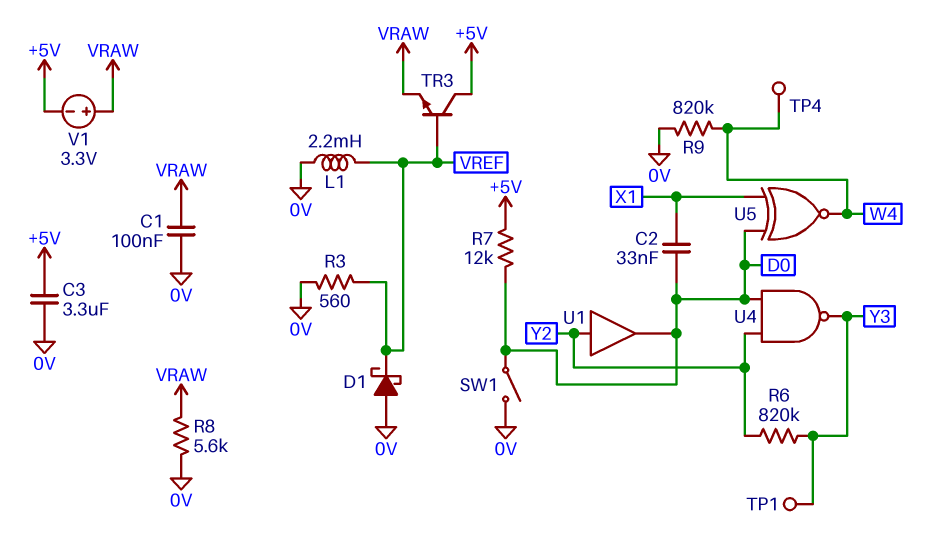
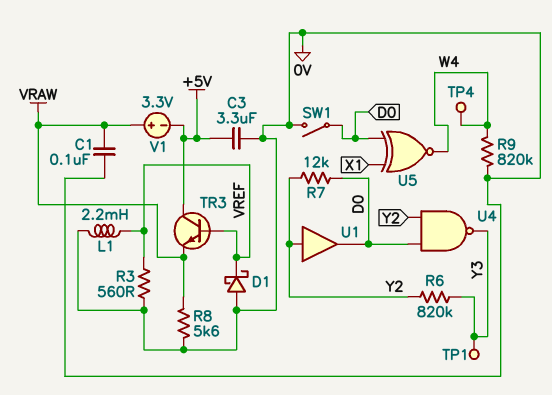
C2: 33nF (D0, X1) -> none
R7: 12k (+5V, D0) -> 12k (D0, Y2)

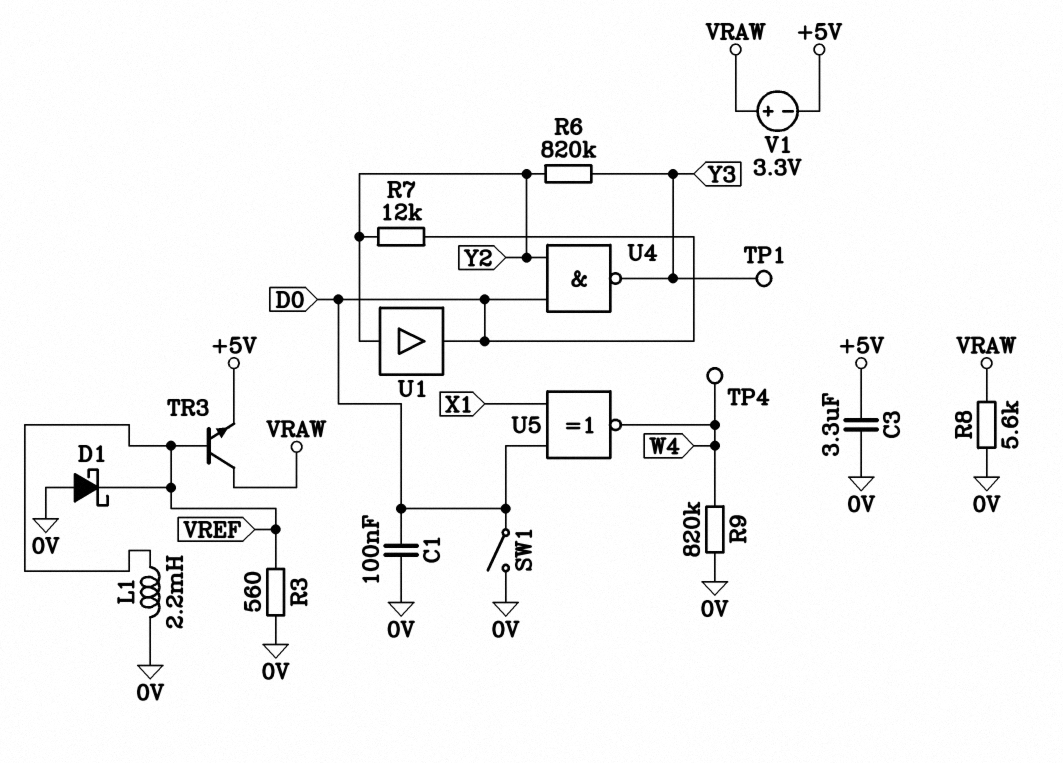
C1: 100nF (0V, VRAW) -> 100nF (0V, D0)
TR3: NPN (B VREF, C +5V, E VRAW) -> NPN (B VREF, C VRAW, E +5V)

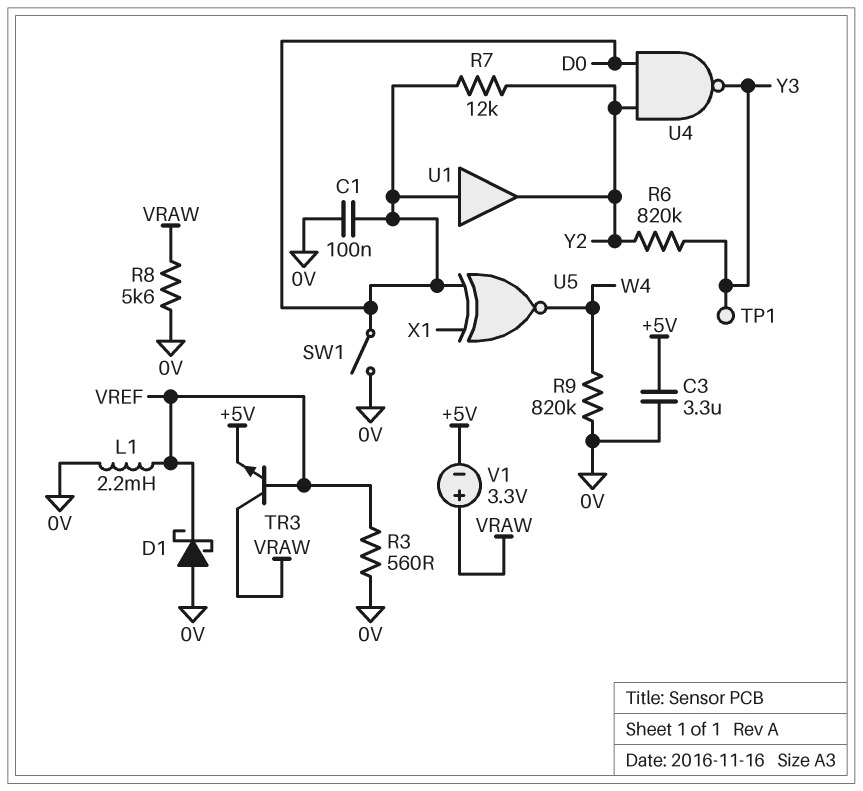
TP4: test point (W4) -> none
U1: buffer (in Y2, out D0) -> buffer (in D0, out Y2)

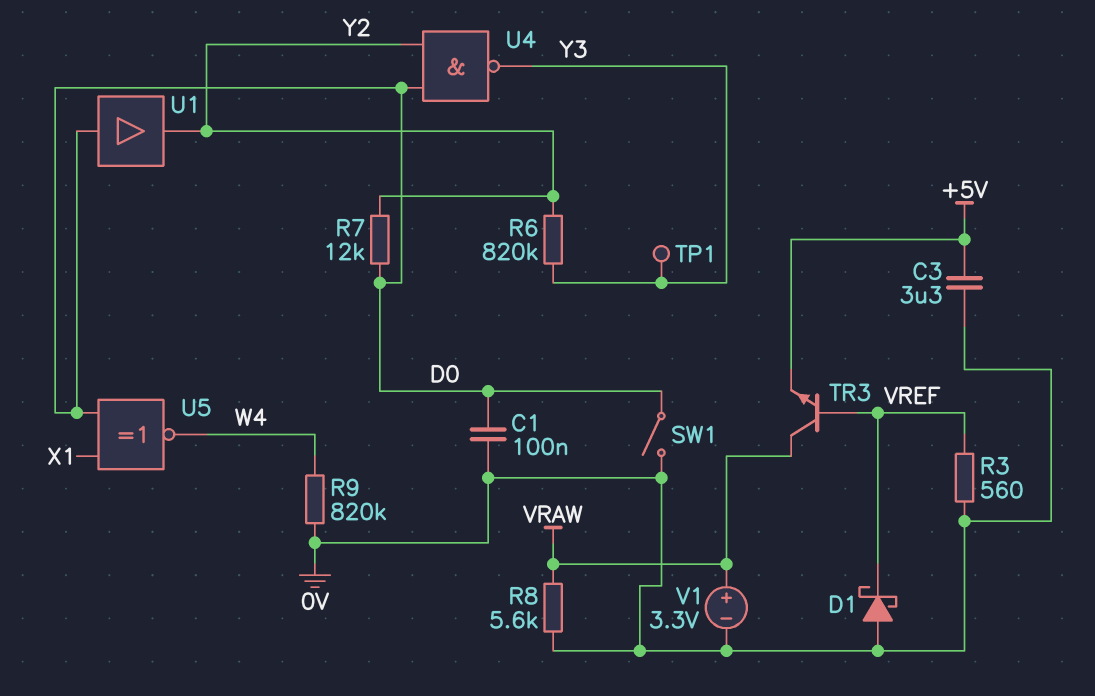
L1: 2.2mH (0V, VREF) -> none
V1: 3.3V (plus VRAW, minus +5V) -> 3.3V (plus VRAW, minus 0V)

